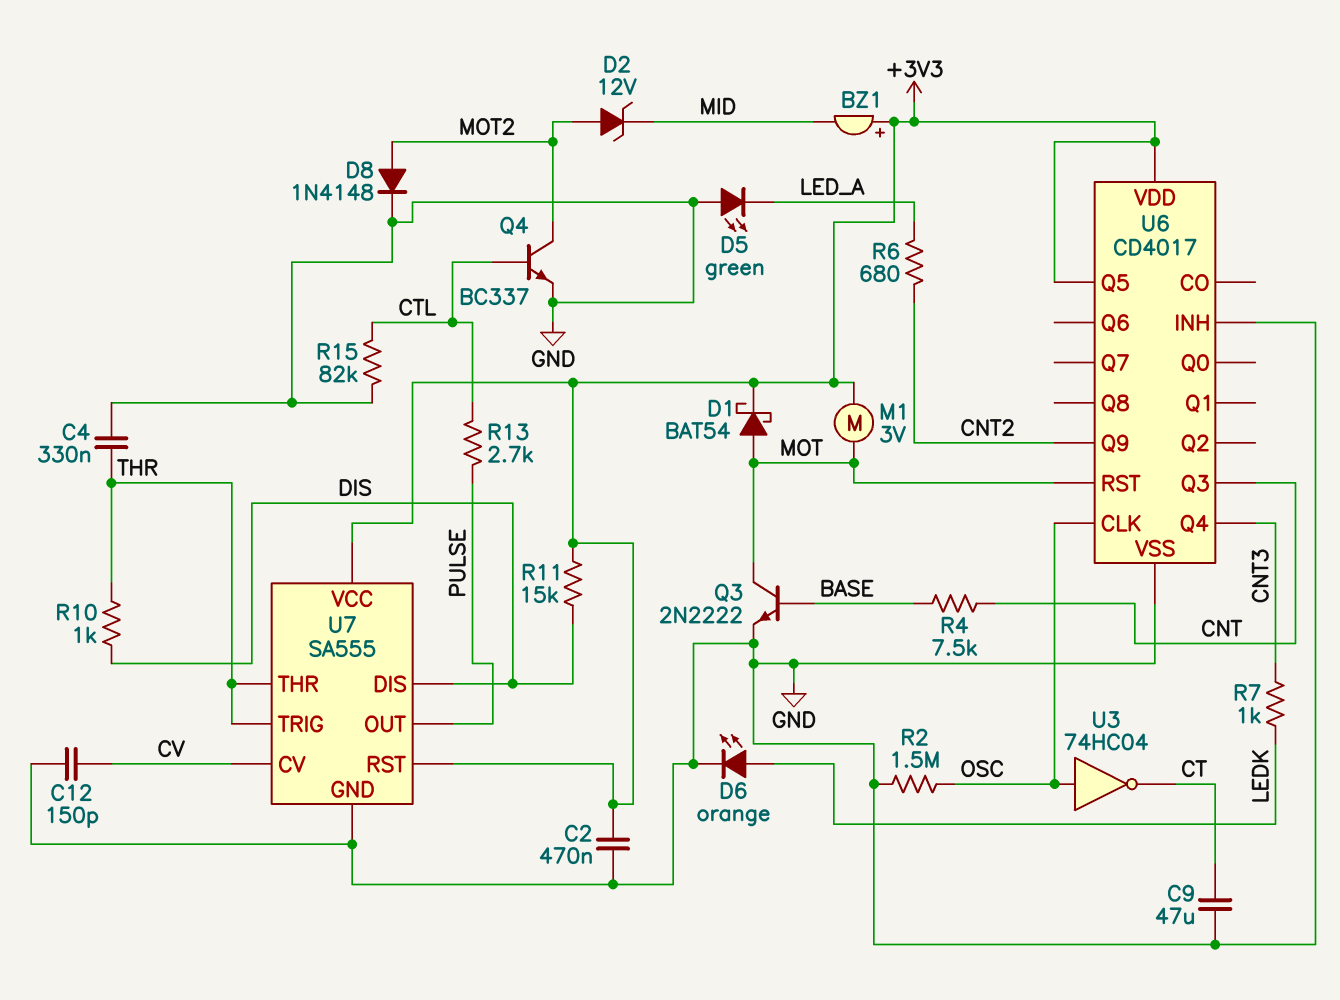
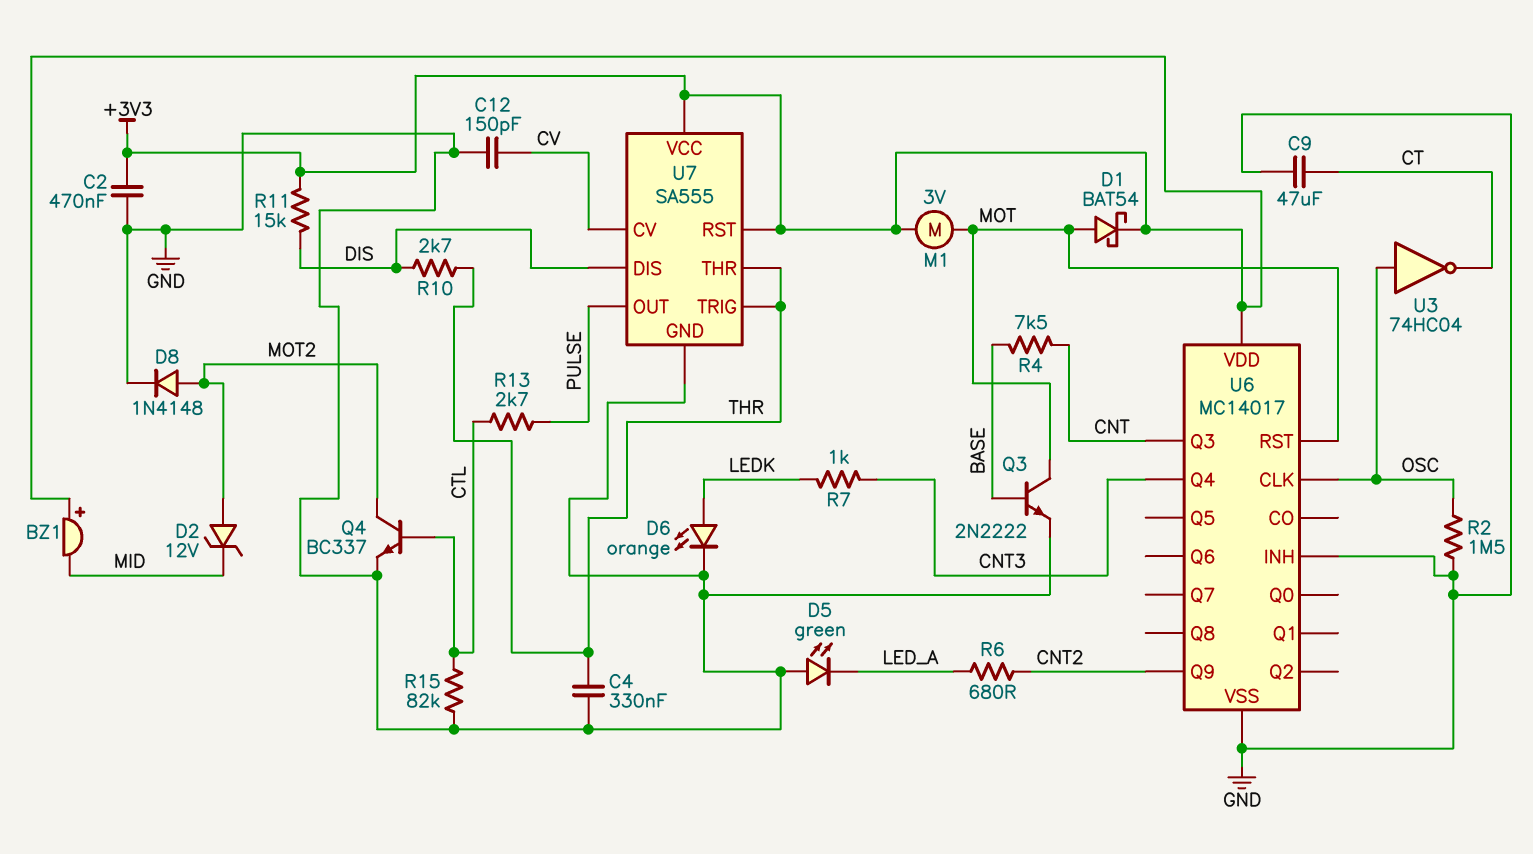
R10: 1k (DIS, THR) -> 2.7k (DIS, THR)
U6: CD4017 -> MC14017
U6 pin Q5: +3V3 -> none

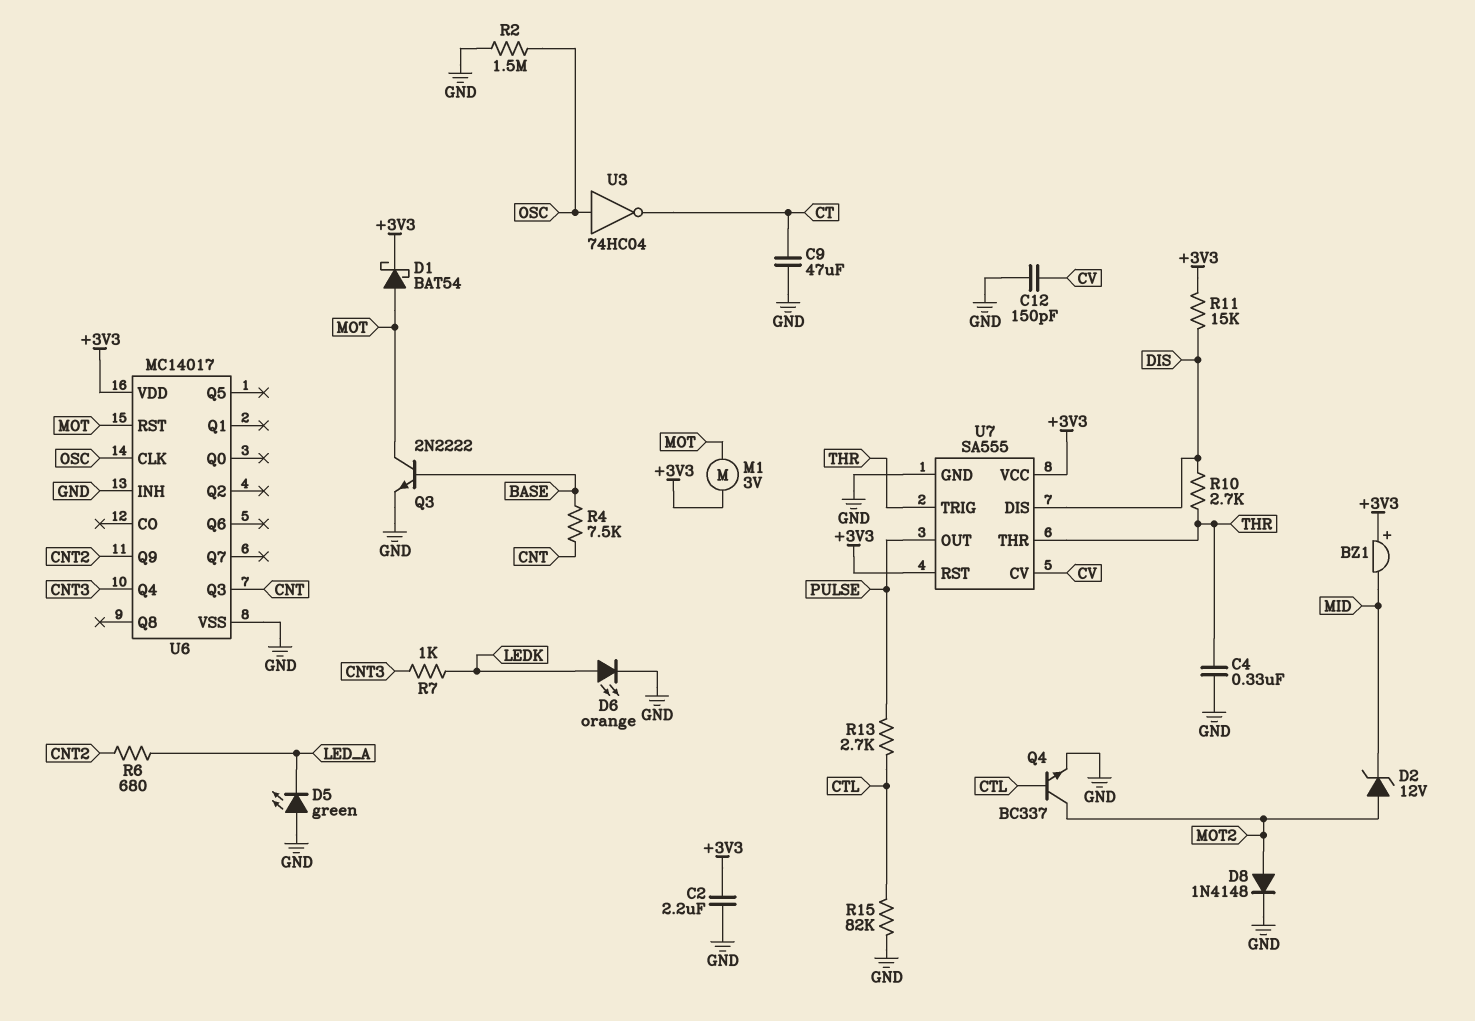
C2: 470nF (+3V3, GND) -> 2.2uF (+3V3, GND)

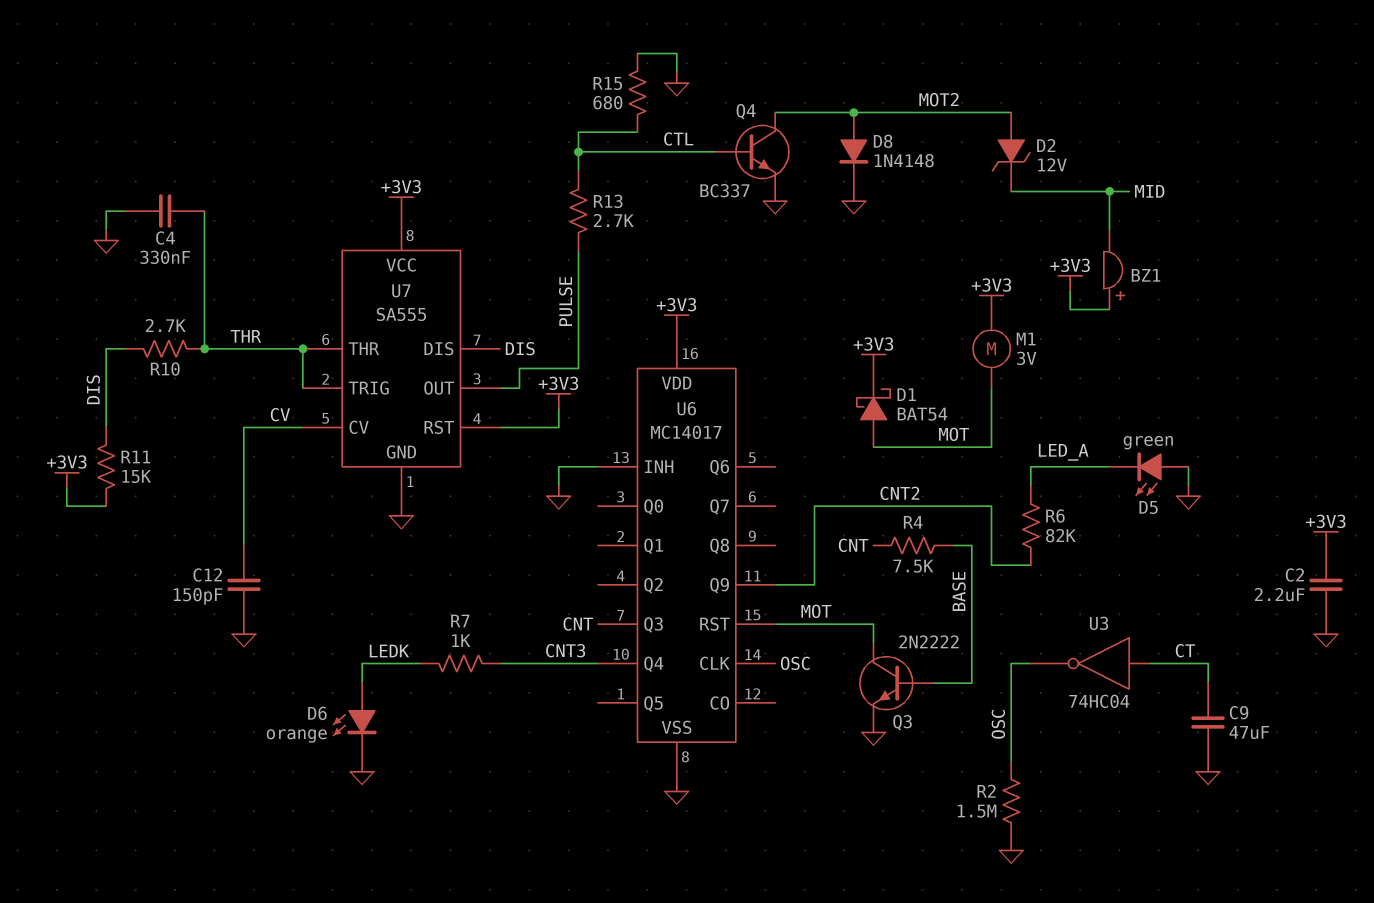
R6: 680 (CNT2, LED_A) -> 82k (CNT2, LED_A)
R15: 82k (CTL, GND) -> 680 (CTL, GND)
U3: NOT 74HC04 (in OSC, out CT) -> NOT 74HC04 (in CT, out OSC)

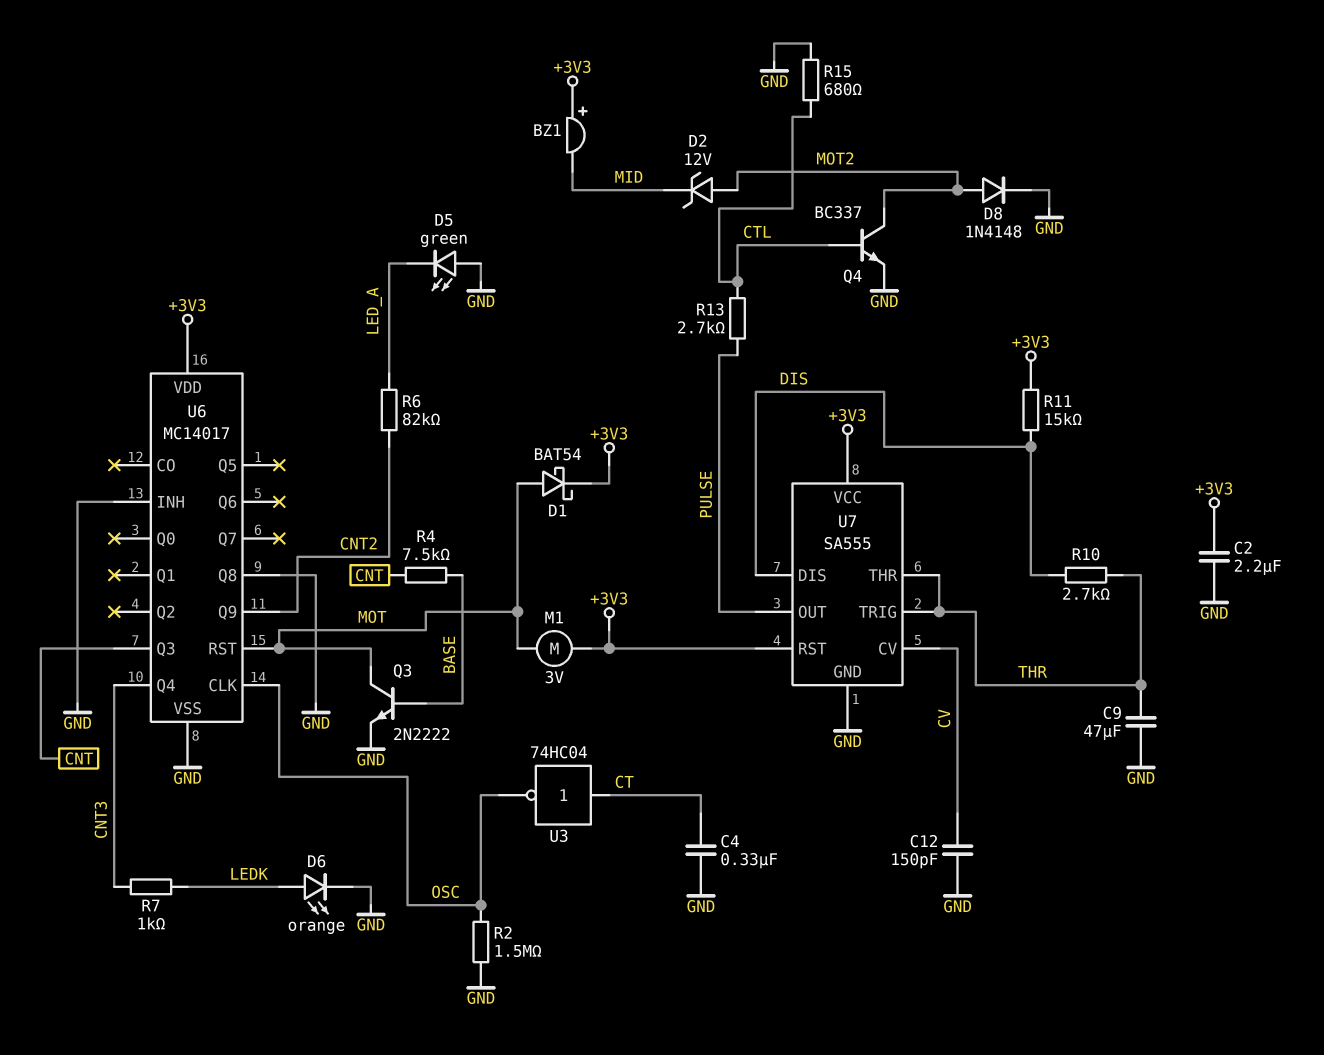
C4: 330nF (GND, THR) -> 330nF (CT, GND)
C9: 47uF (CT, GND) -> 47uF (GND, THR)
U6 pin Q8: none -> GND

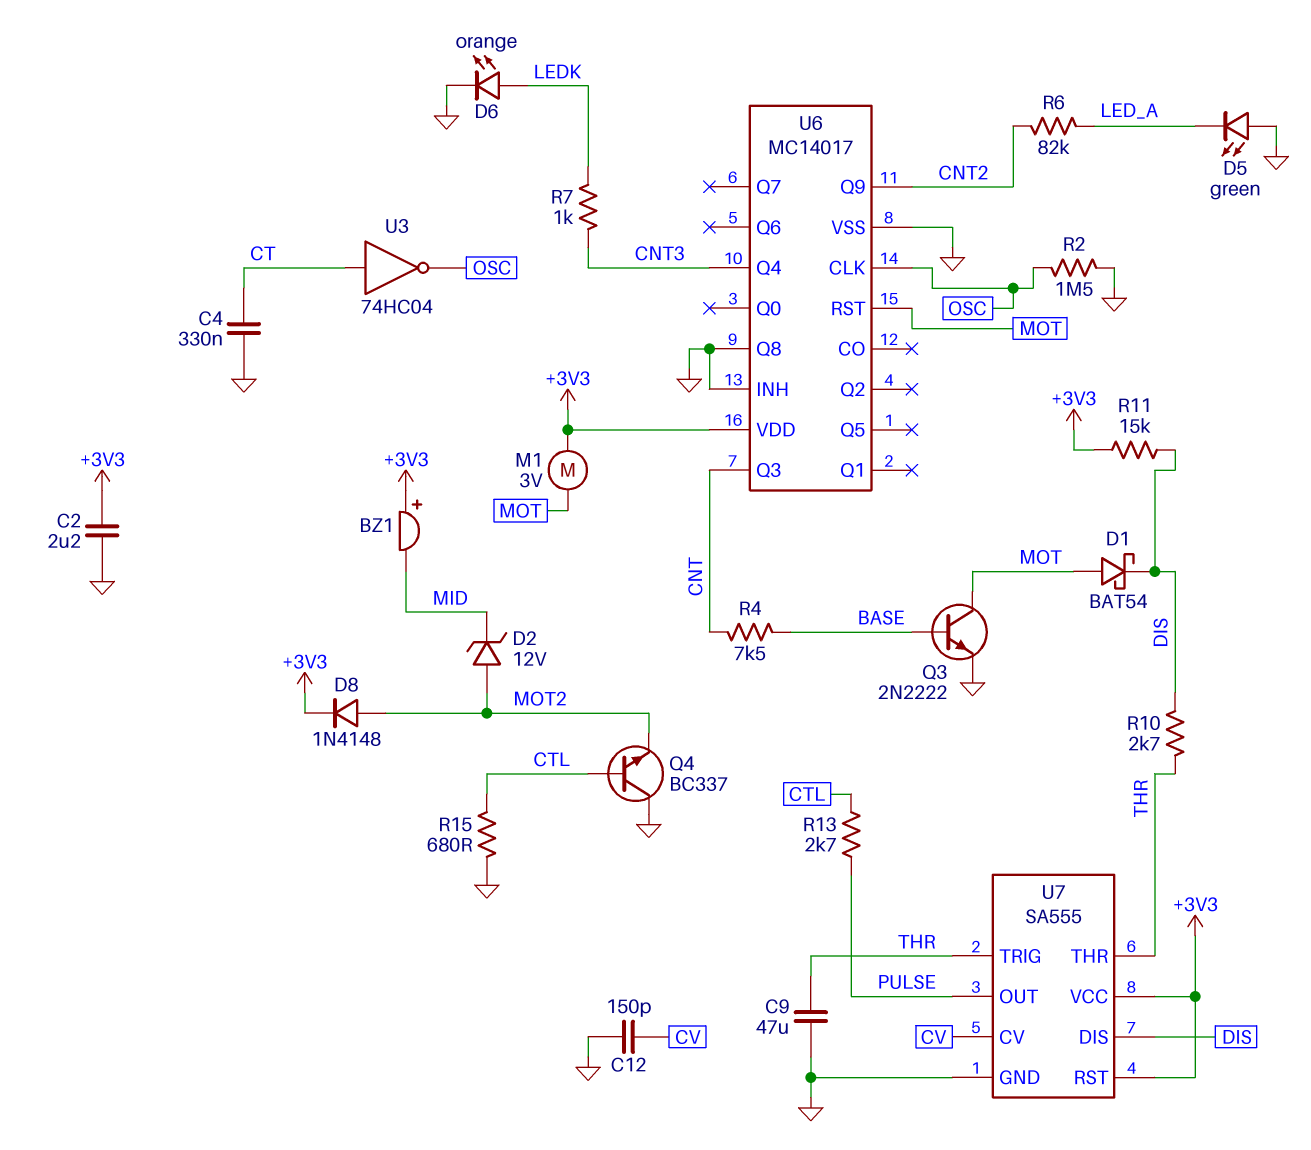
D1: schottky BAT54 (A MOT, K +3V3) -> schottky BAT54 (A MOT, K DIS)
D8: diode 1N4148 (A MOT2, K GND) -> diode 1N4148 (A MOT2, K +3V3)
Q4: NPN BC337 (B CTL, C MOT2, E GND) -> NPN BC337 (B CTL, C GND, E MOT2)

